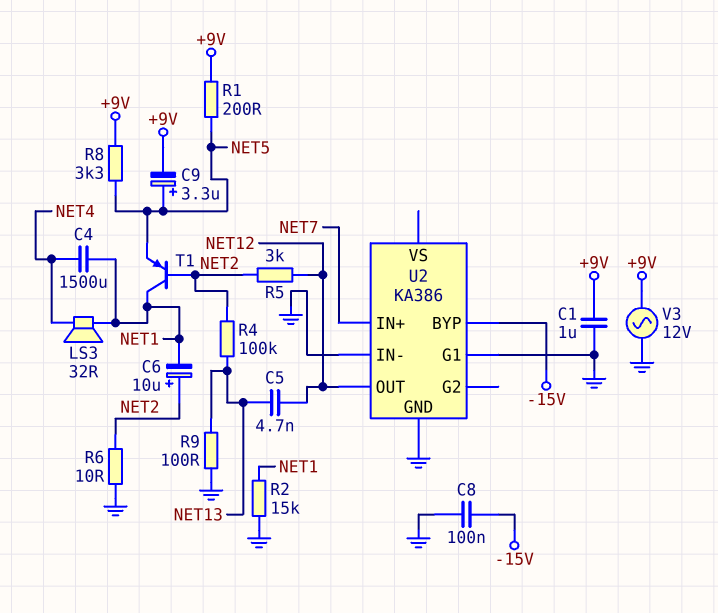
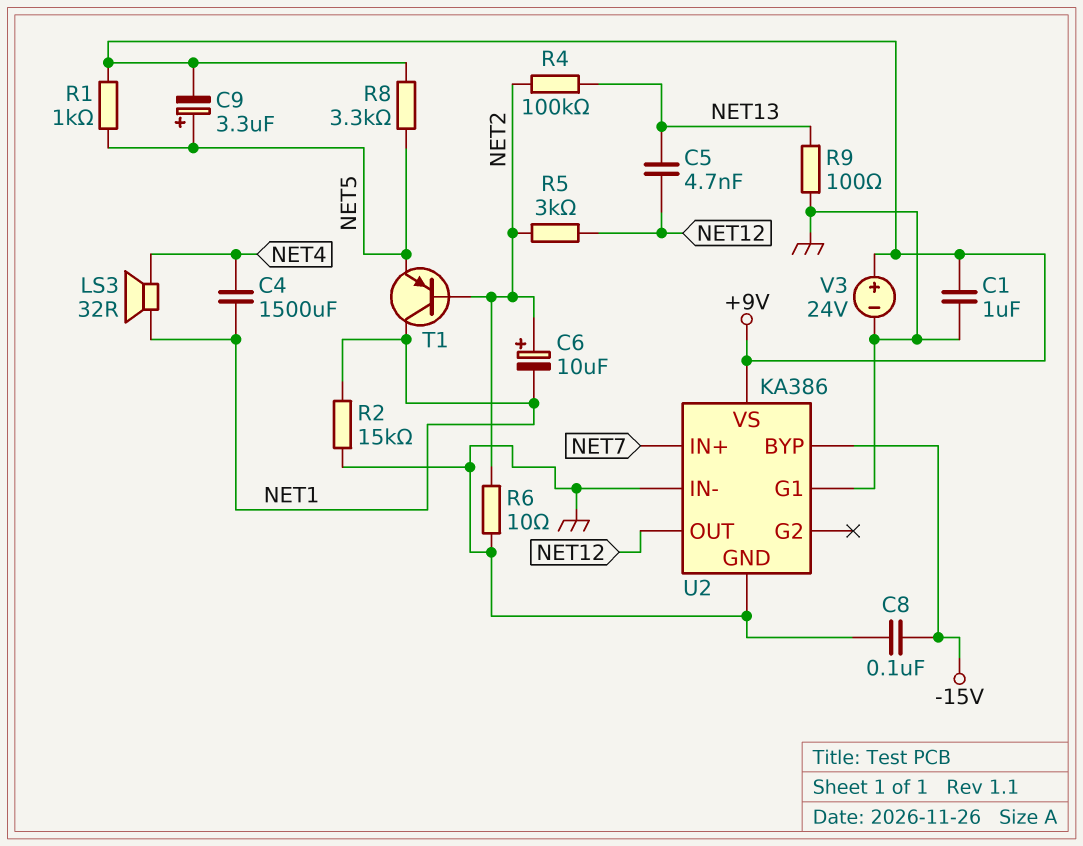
R1: 200 (+9V, NET5) -> 1k (+9V, NET5)
U2 pin VS: none -> +9V
V3: AC 12V (+9V, GND) -> 24V (plus +9V, minus GND)

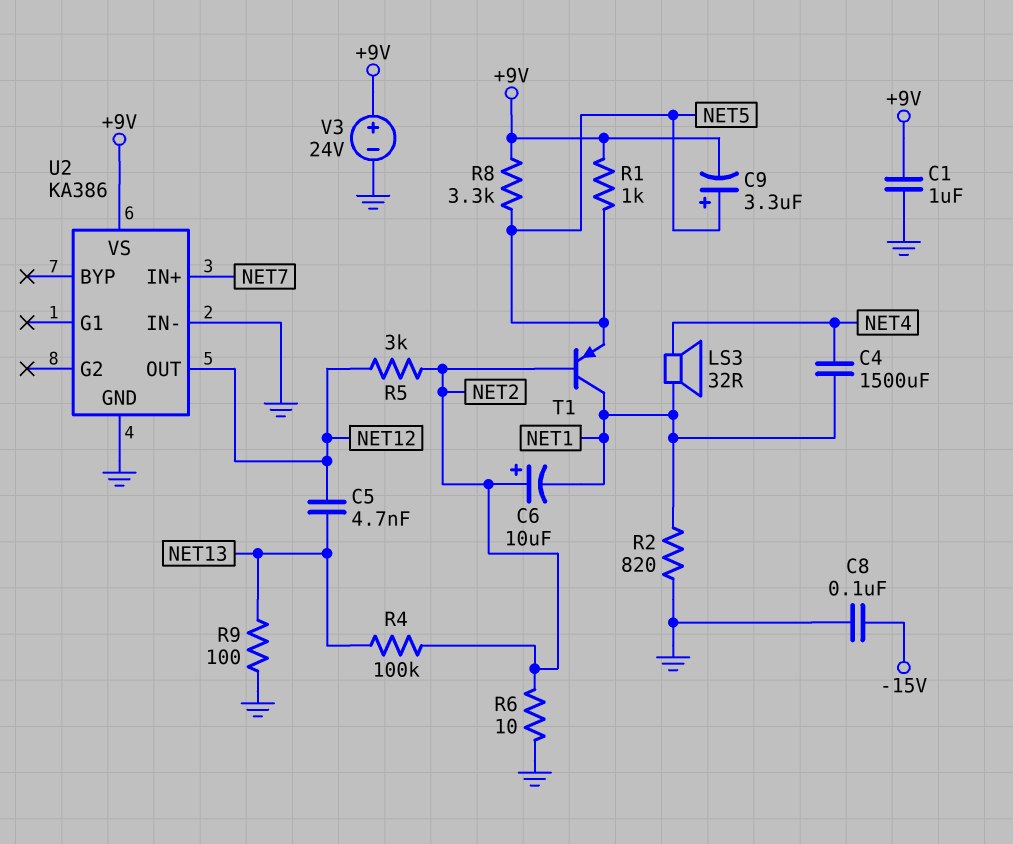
R2: 15k (GND, NET1) -> 820 (GND, NET1)
U2 pin BYP: -15V -> none
U2 pin G1: GND -> none

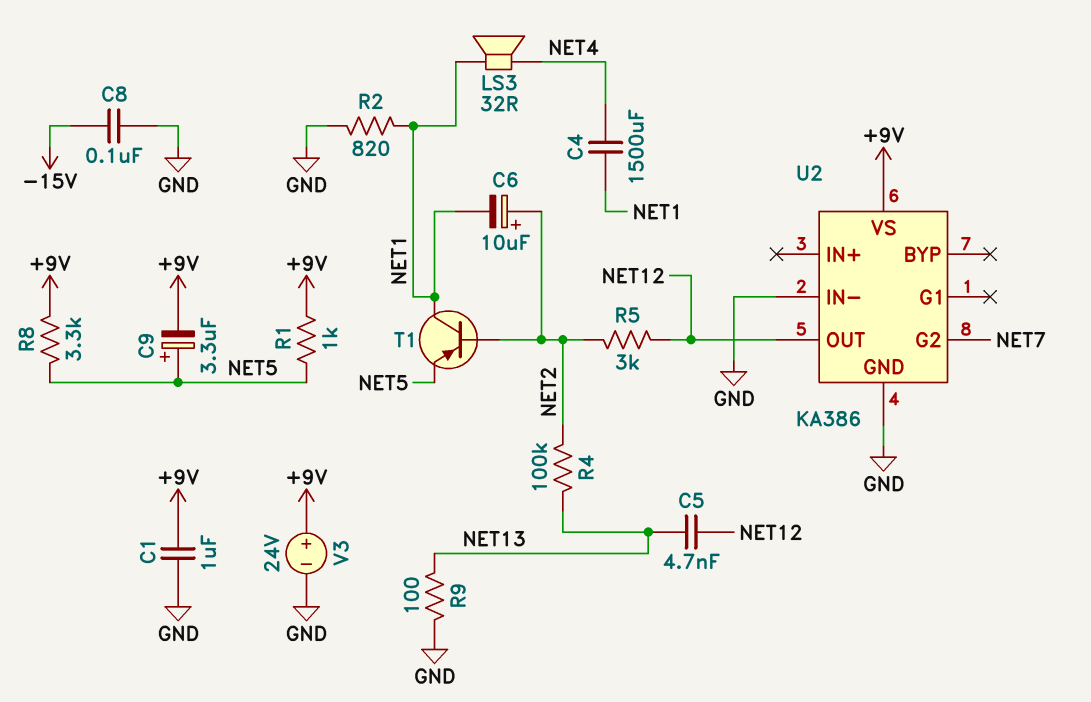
R6: 10 (GND, NET2) -> none
U2 pin G2: none -> NET7
U2 pin IN+: NET7 -> none

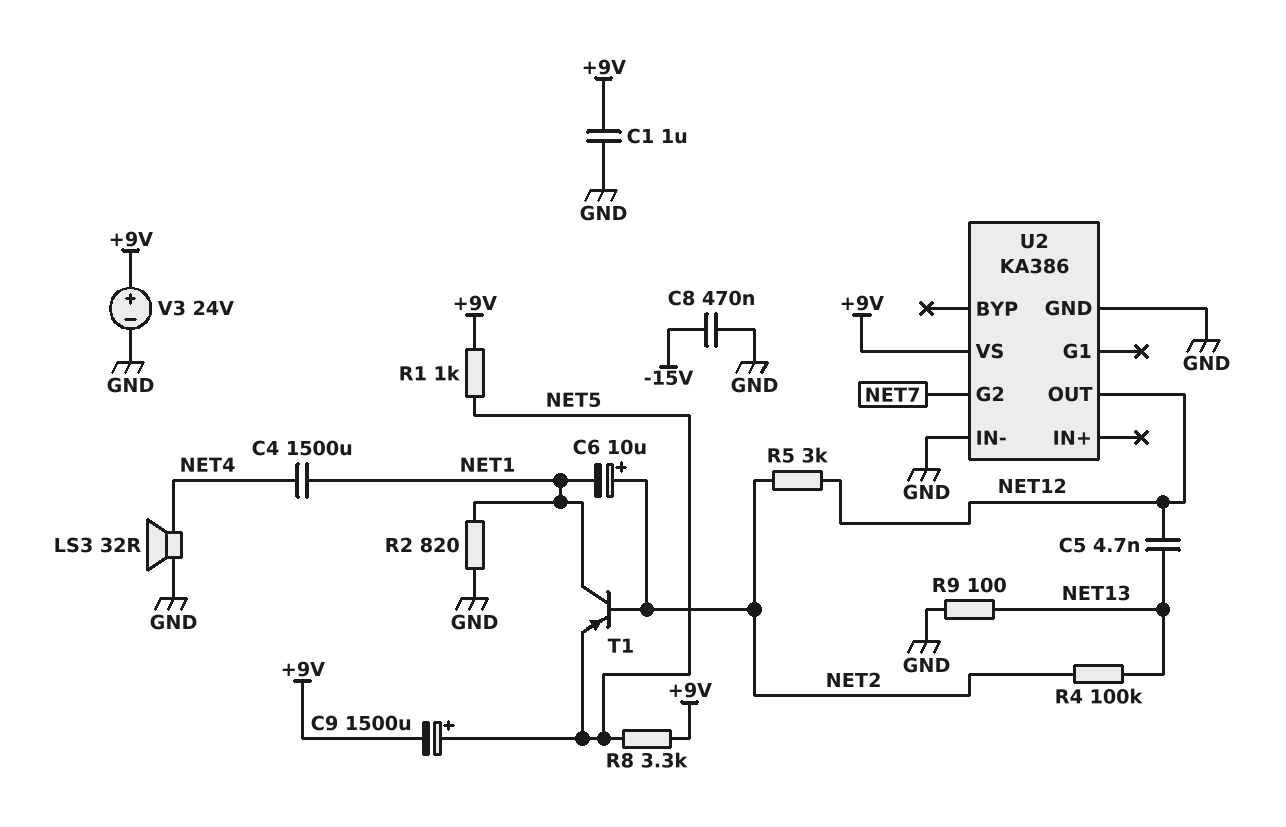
C8: 100nF (-15V, GND) -> 470nF (-15V, GND)
C9: 3.3uF (plus NET5, minus +9V) -> 1500uF (plus NET5, minus +9V)
LS3: speaker 32R (NET1, NET4) -> speaker 32R (GND, NET4)

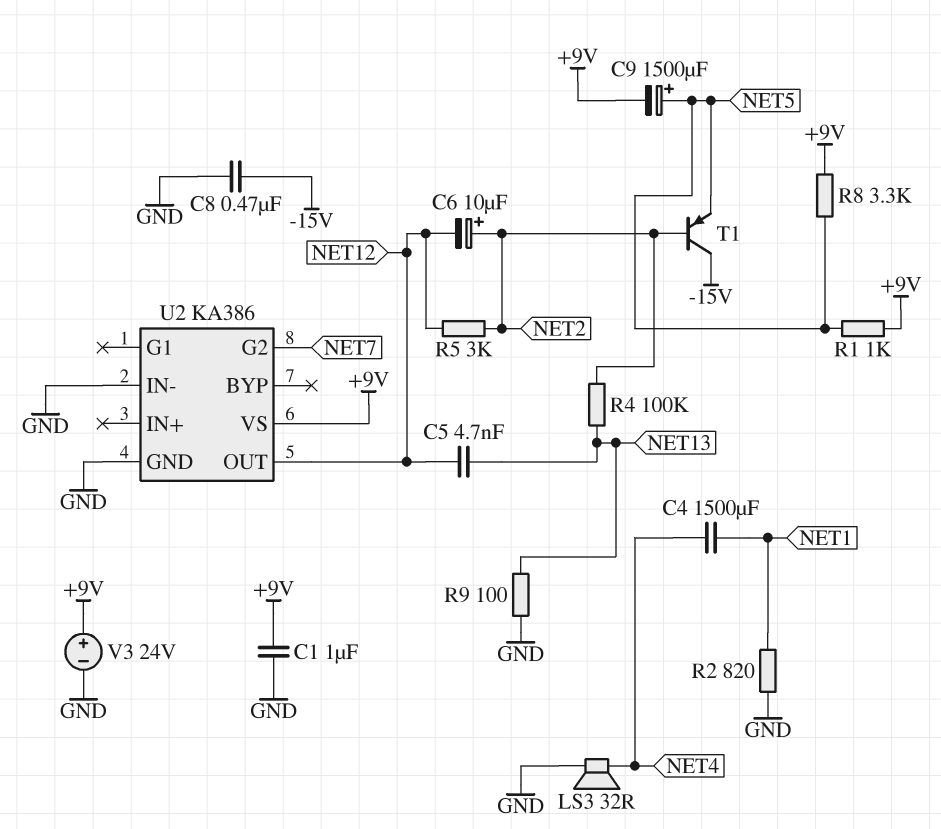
C6: 10uF (plus NET2, minus NET1) -> 10uF (plus NET2, minus NET12)
T1: PNP (B NET2, C NET1, E NET5) -> PNP (B NET2, C -15V, E NET5)

